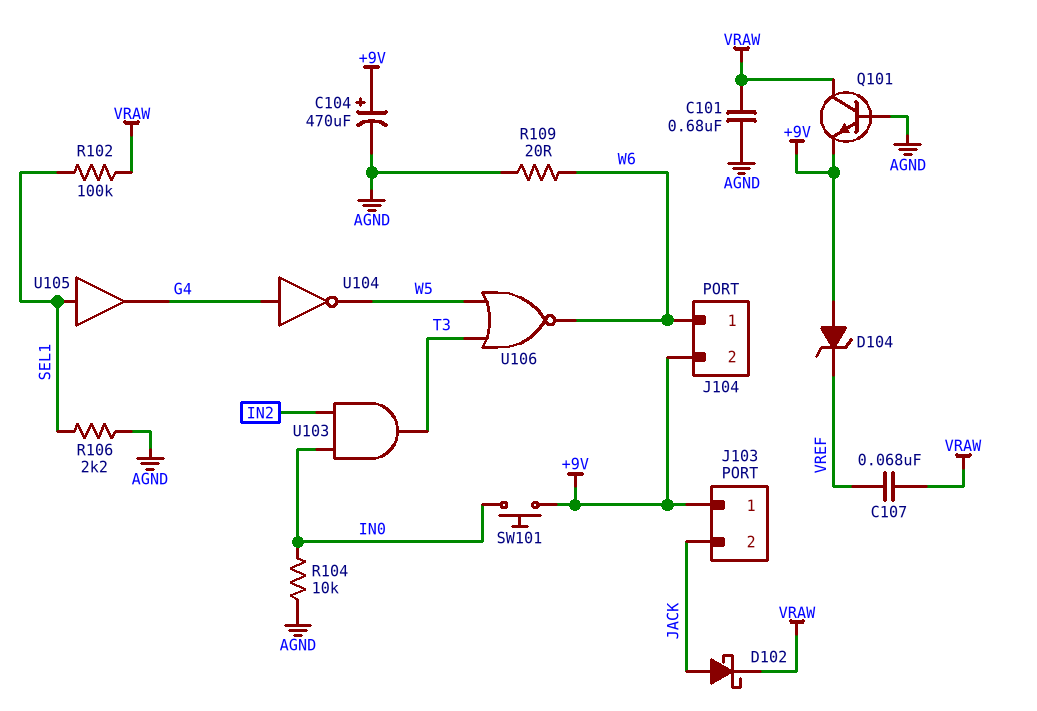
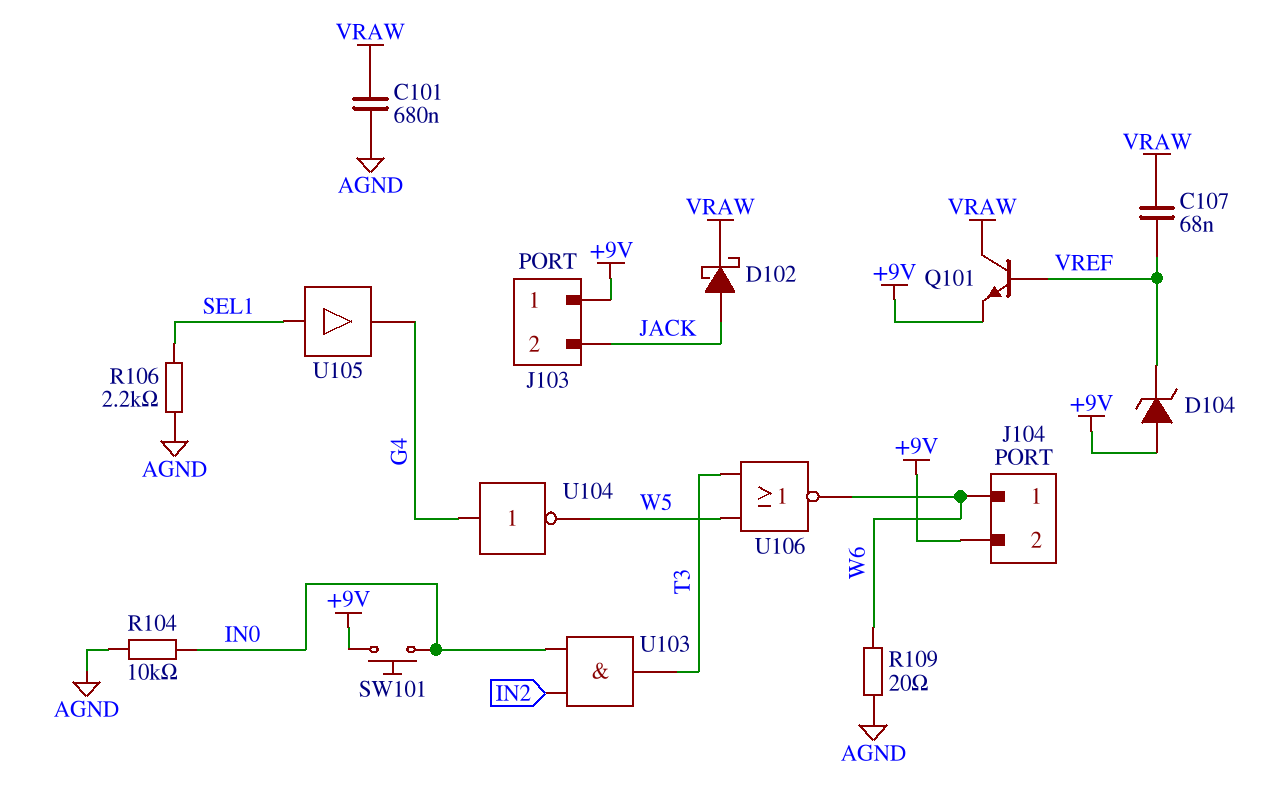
C104: 470uF (plus +9V, minus AGND) -> none
Q101: NPN (B AGND, C VRAW, E +9V) -> NPN (B VREF, C VRAW, E +9V)
R102: 100k (SEL1, VRAW) -> none

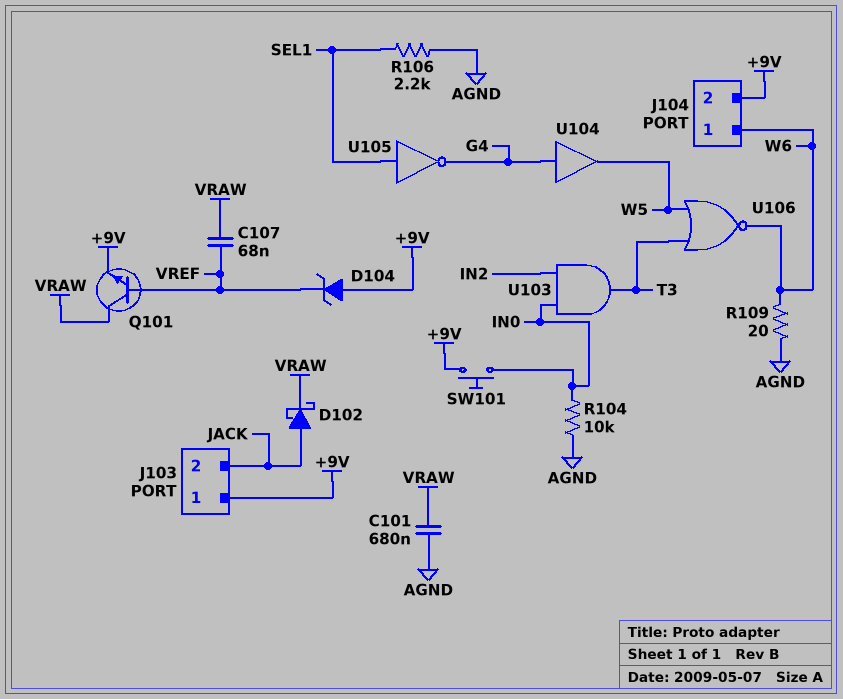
U104: NOT (in G4, out W5) -> buffer (in G4, out W5)
U105: buffer (in SEL1, out G4) -> NOT (in SEL1, out G4)

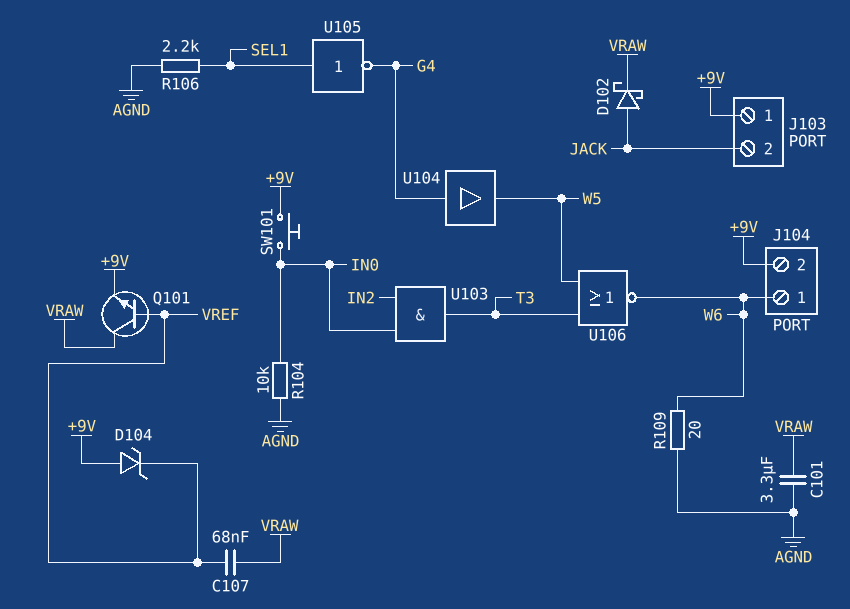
C101: 680nF (AGND, VRAW) -> 3.3uF (AGND, VRAW)

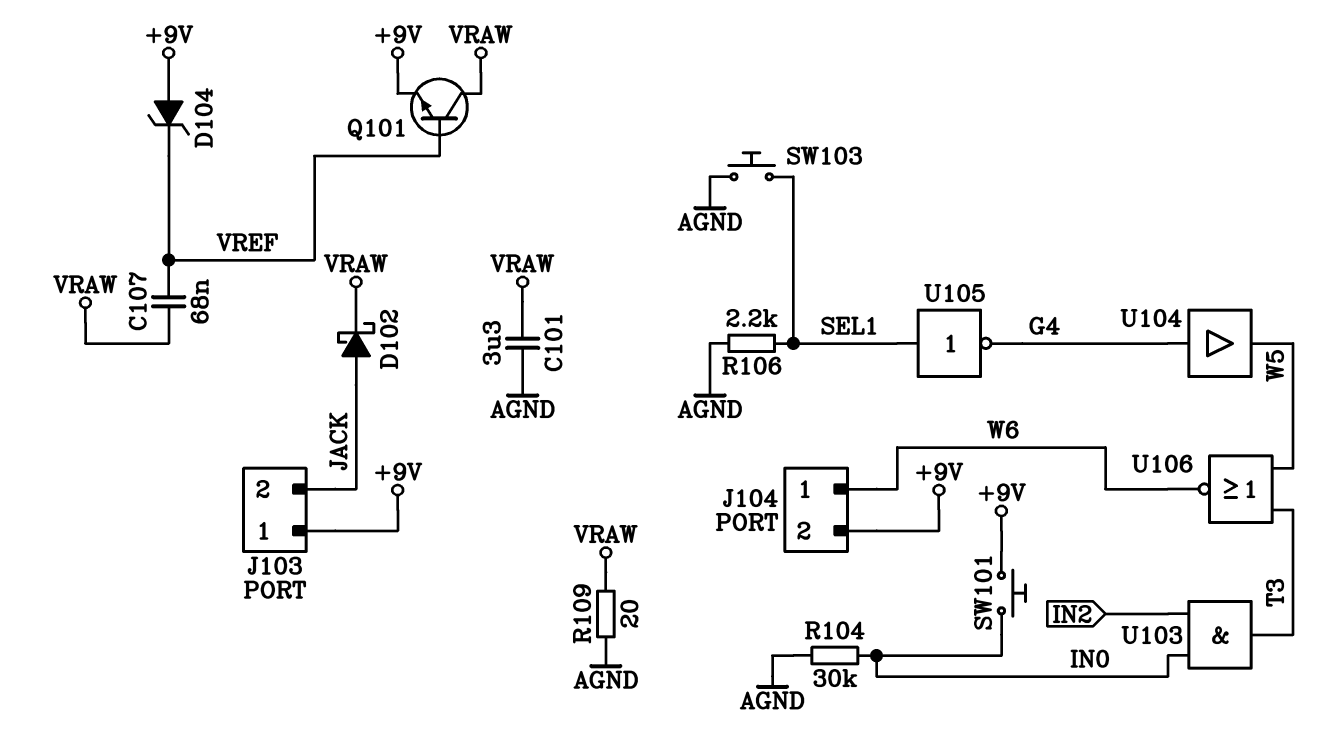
R104: 10k (AGND, IN0) -> 30k (AGND, IN0)
R109: 20 (AGND, W6) -> 20 (AGND, VRAW)
SW103: none -> button (AGND, SEL1)

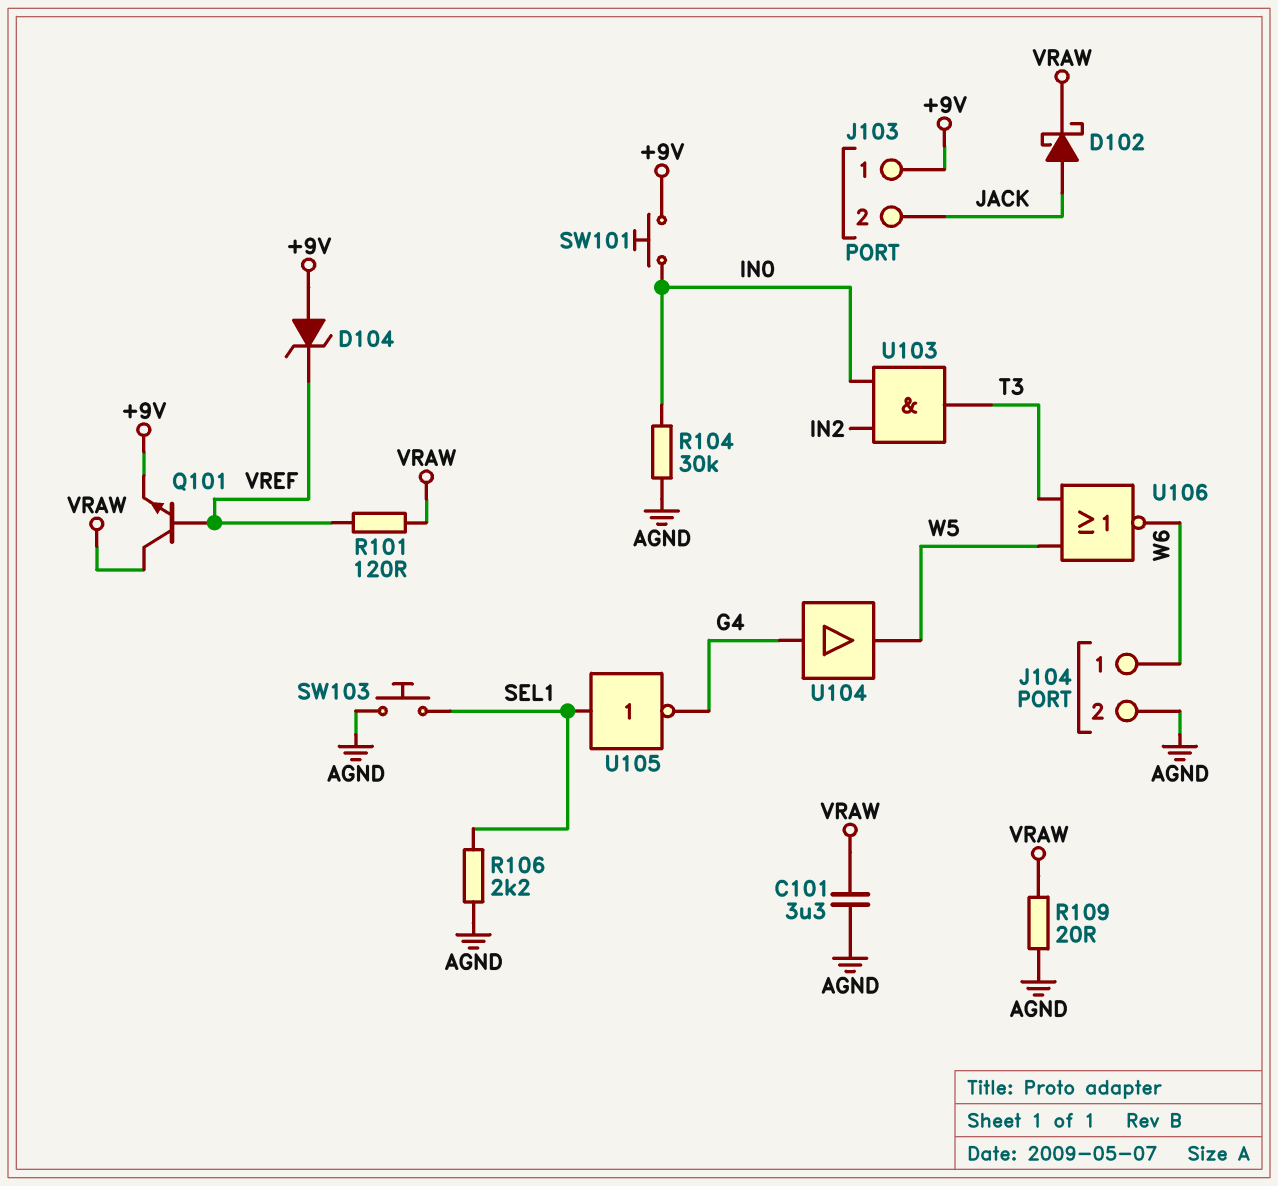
C107: 68nF (VRAW, VREF) -> none
J104 pin 2: +9V -> AGND
R101: none -> 120 (VRAW, VREF)

